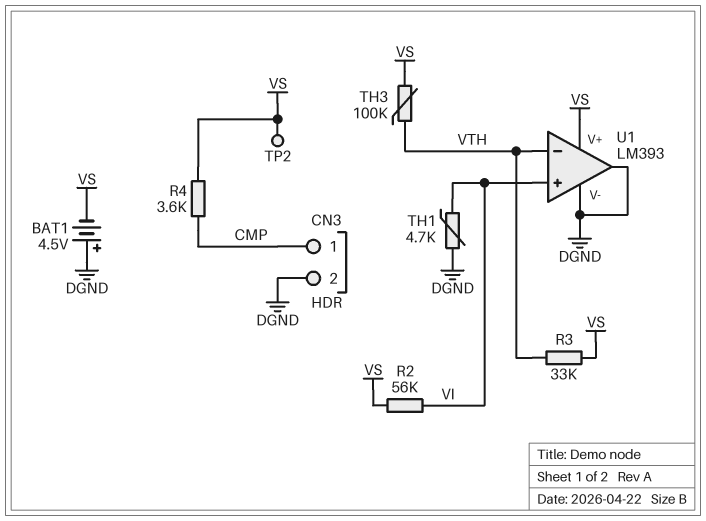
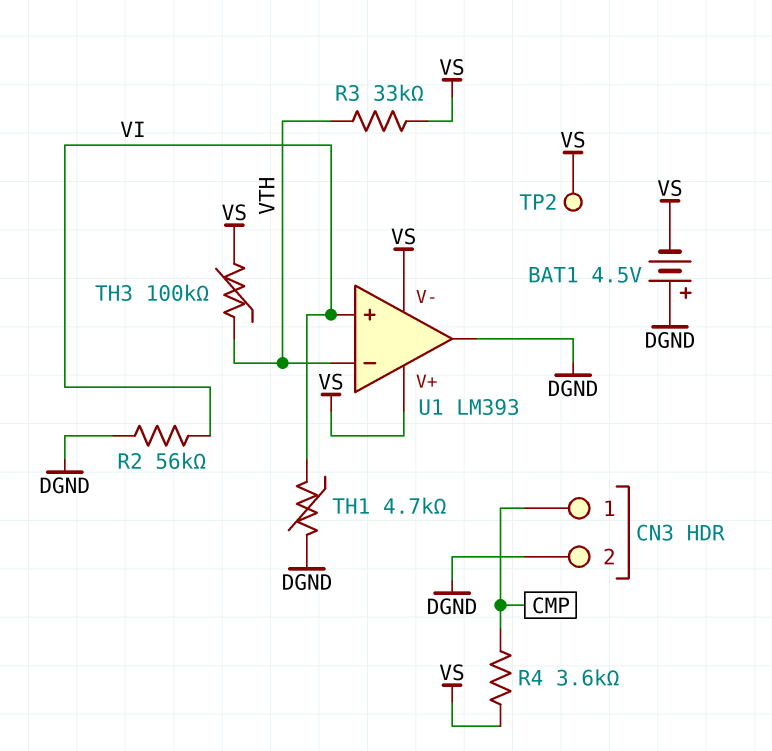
R2: 56k (VI, VS) -> 56k (DGND, VI)
U1 pin V-: DGND -> VS

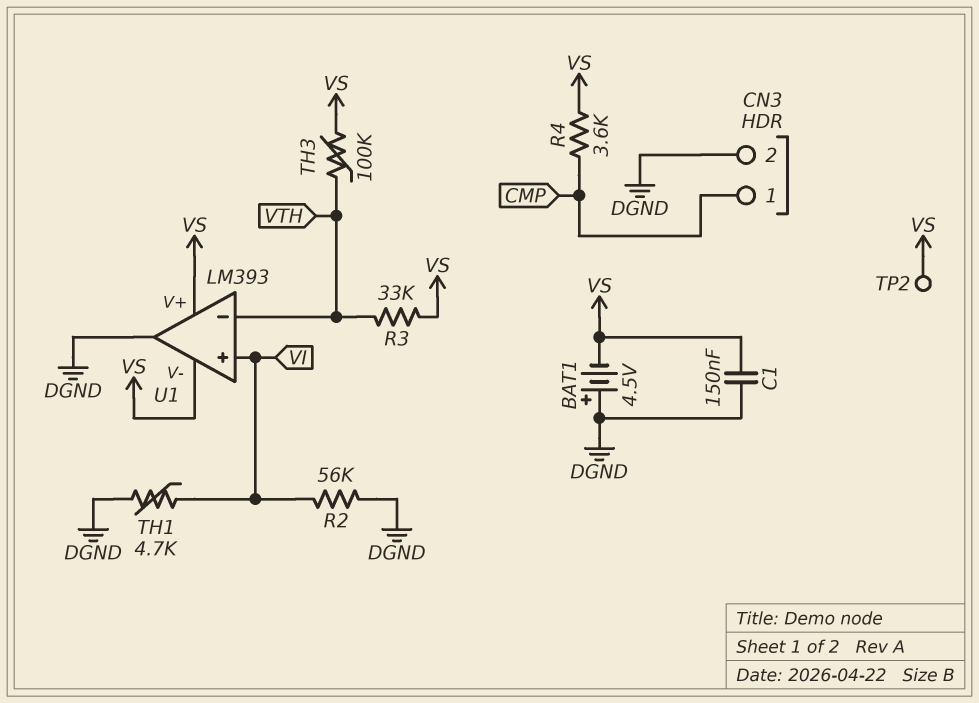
C1: none -> 150nF (DGND, VS)

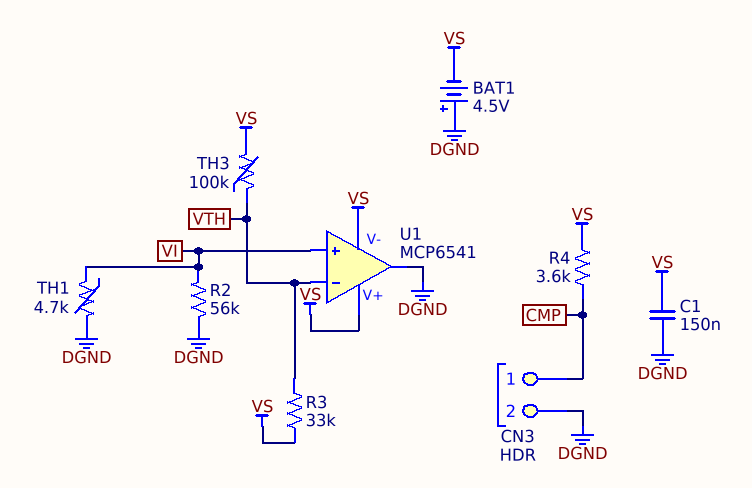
TP2: test point (VS) -> none
U1: LM393 -> MCP6541

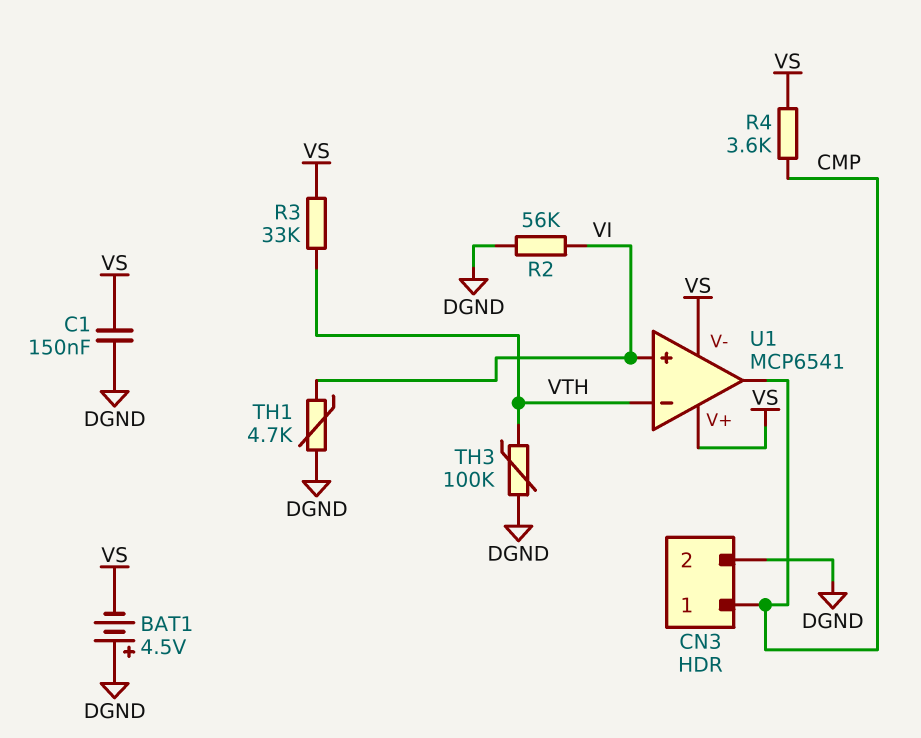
TH3: 100k (VS, VTH) -> 100k (DGND, VTH)
U1 pin out: DGND -> CMP

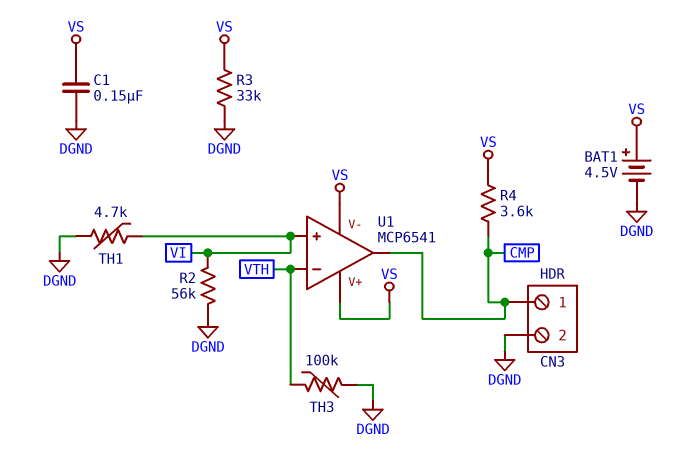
BAT1: 4.5V (plus DGND, minus VS) -> 4.5V (plus VS, minus DGND)
R3: 33k (VS, VTH) -> 33k (DGND, VS)

